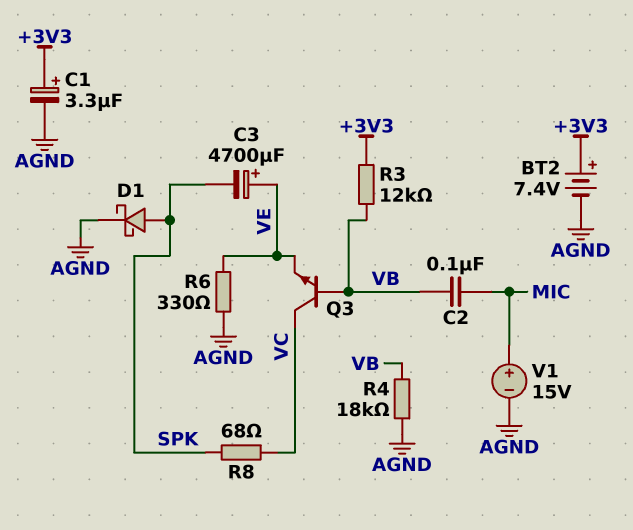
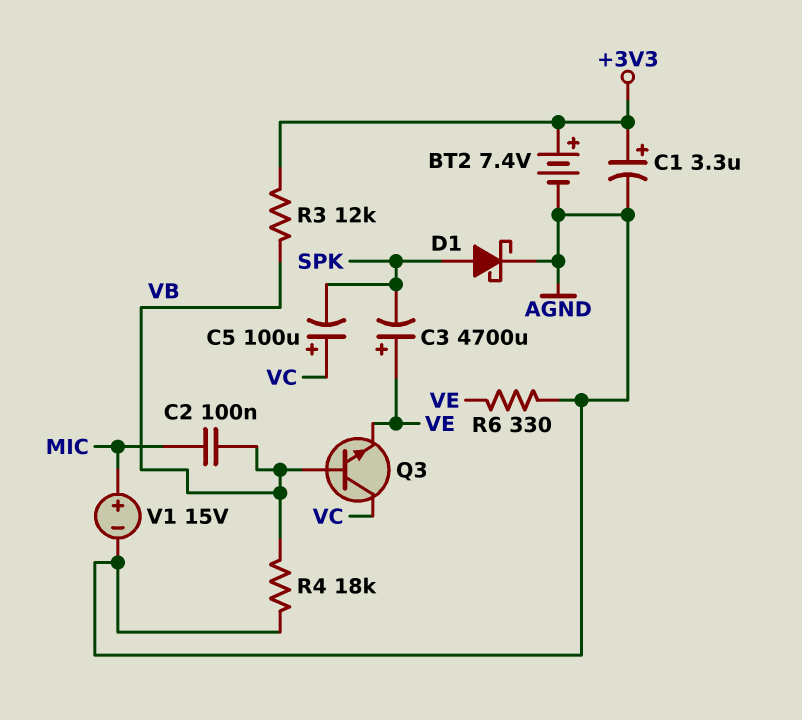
C5: none -> 100uF (plus VC, minus SPK)
R8: 68 (SPK, VC) -> none

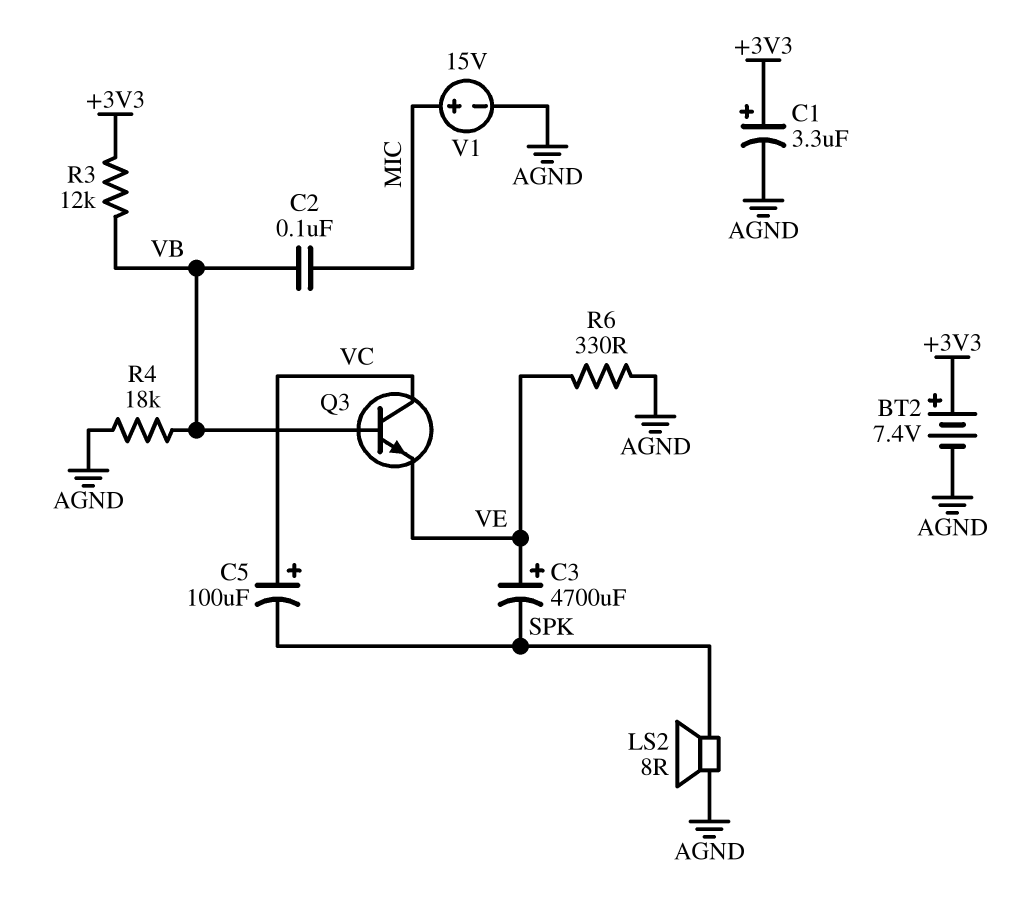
D1: schottky (A SPK, K AGND) -> none
LS2: none -> speaker 8R (AGND, SPK)

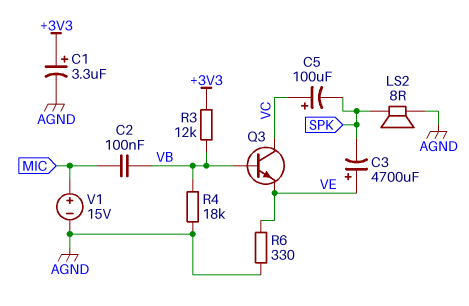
BT2: 7.4V (plus +3V3, minus AGND) -> none

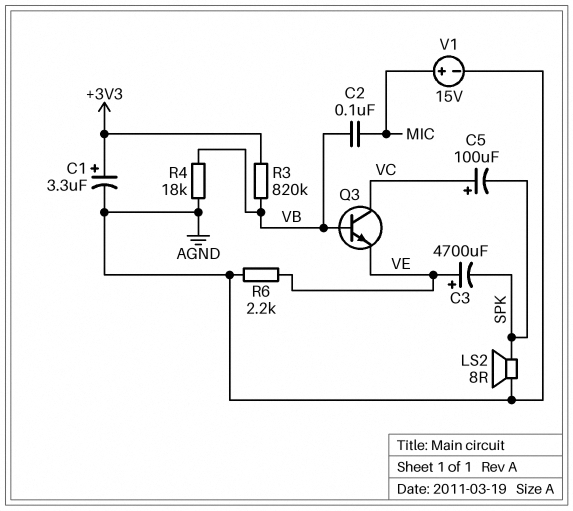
R3: 12k (+3V3, VB) -> 820k (+3V3, VB)
R6: 330 (AGND, VE) -> 2.2k (AGND, VE)

